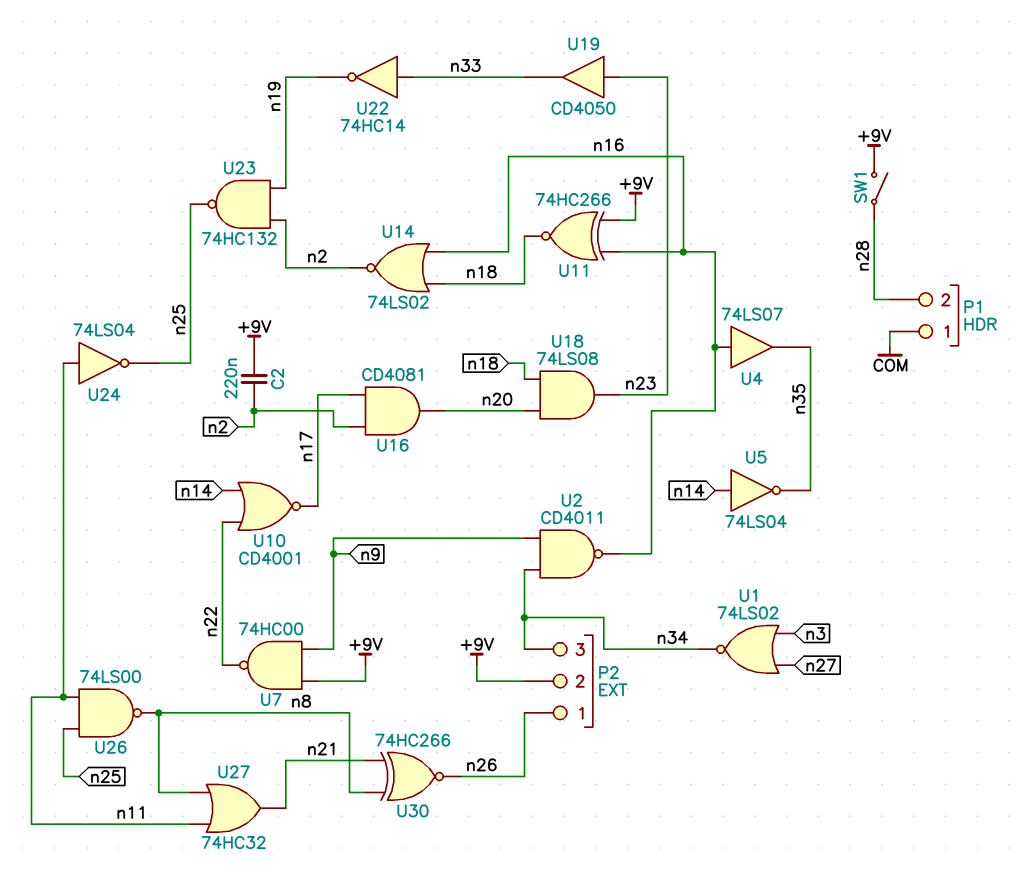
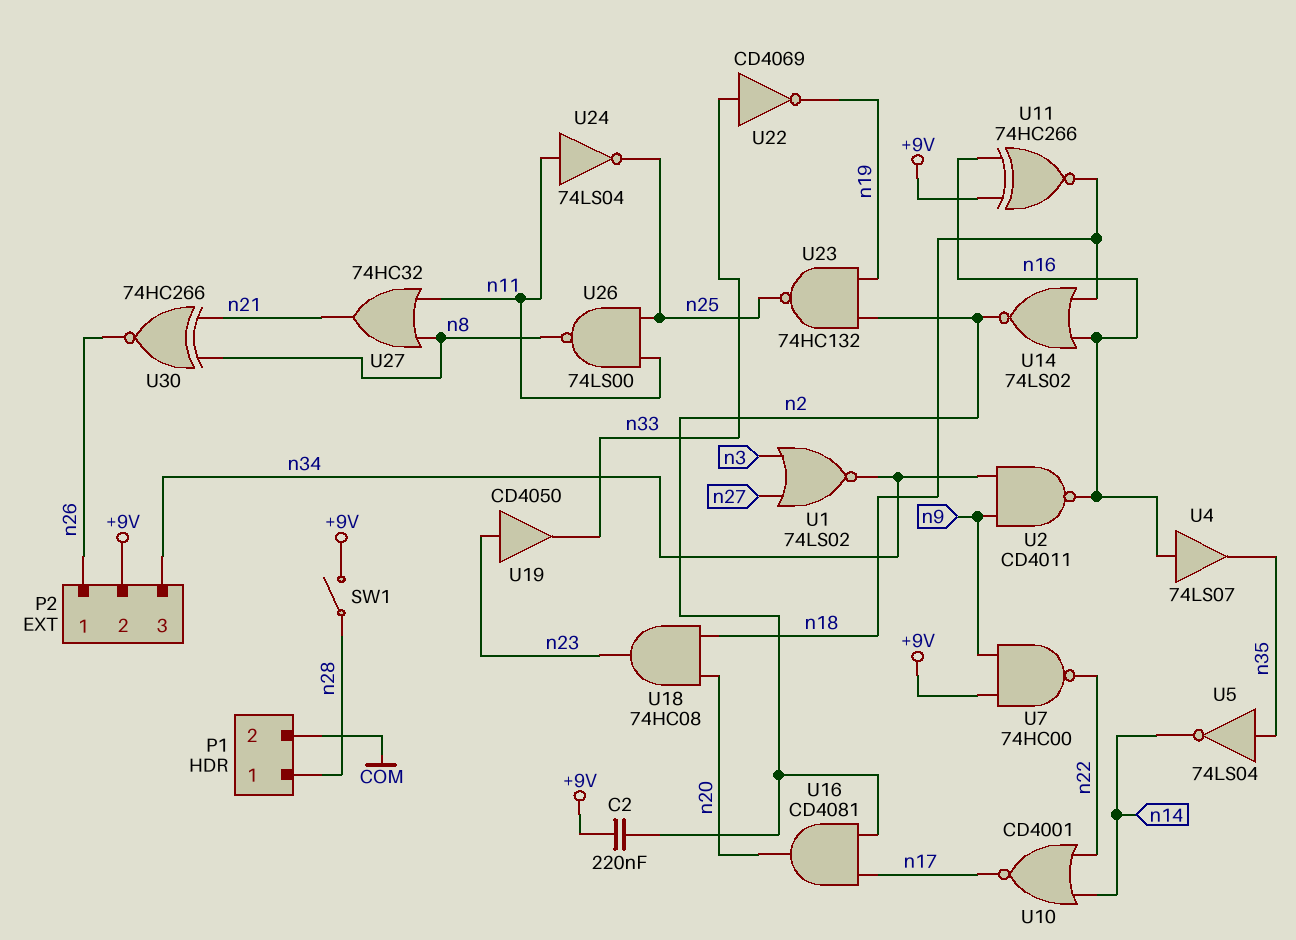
P1 pin 1: COM -> n28
P1 pin 2: n28 -> COM
U5: NOT 74LS04 (in n14, out n35) -> NOT 74LS04 (in n35, out n14)
U18: AND 74LS08 (in n18, in n20, out n23) -> AND 74HC08 (in n18, in n20, out n23)
U22: NOT 74HC14 (in n33, out n19) -> NOT CD4069 (in n33, out n19)

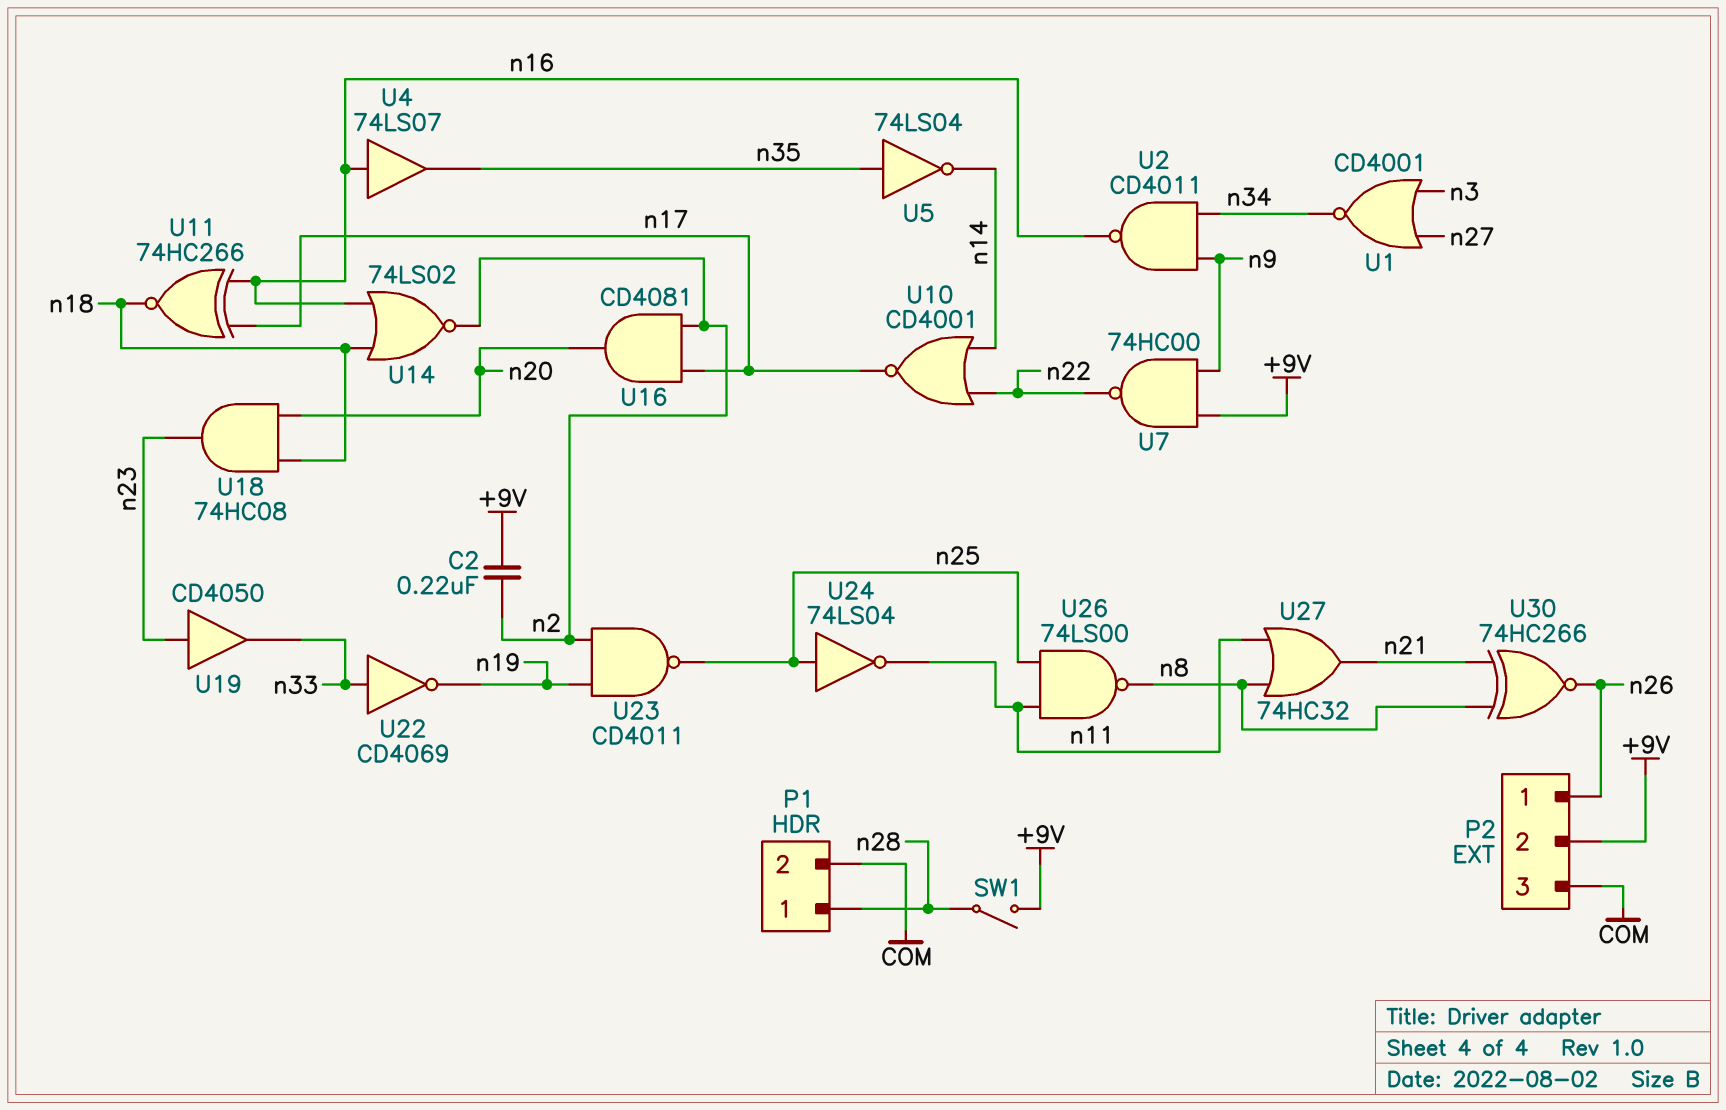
P2 pin 3: n34 -> COM
U1: NOR 74LS02 (in n3, in n27, out n34) -> NOR CD4001 (in n3, in n27, out n34)
U11: XNOR 74HC266 (in +9V, in n16, out n18) -> XNOR 74HC266 (in n16, in n17, out n18)
U23: NAND 74HC132 (in n2, in n19, out n25) -> NAND CD4011 (in n2, in n19, out n25)
U24: NOT 74LS04 (in n11, out n25) -> NOT 74LS04 (in n25, out n11)

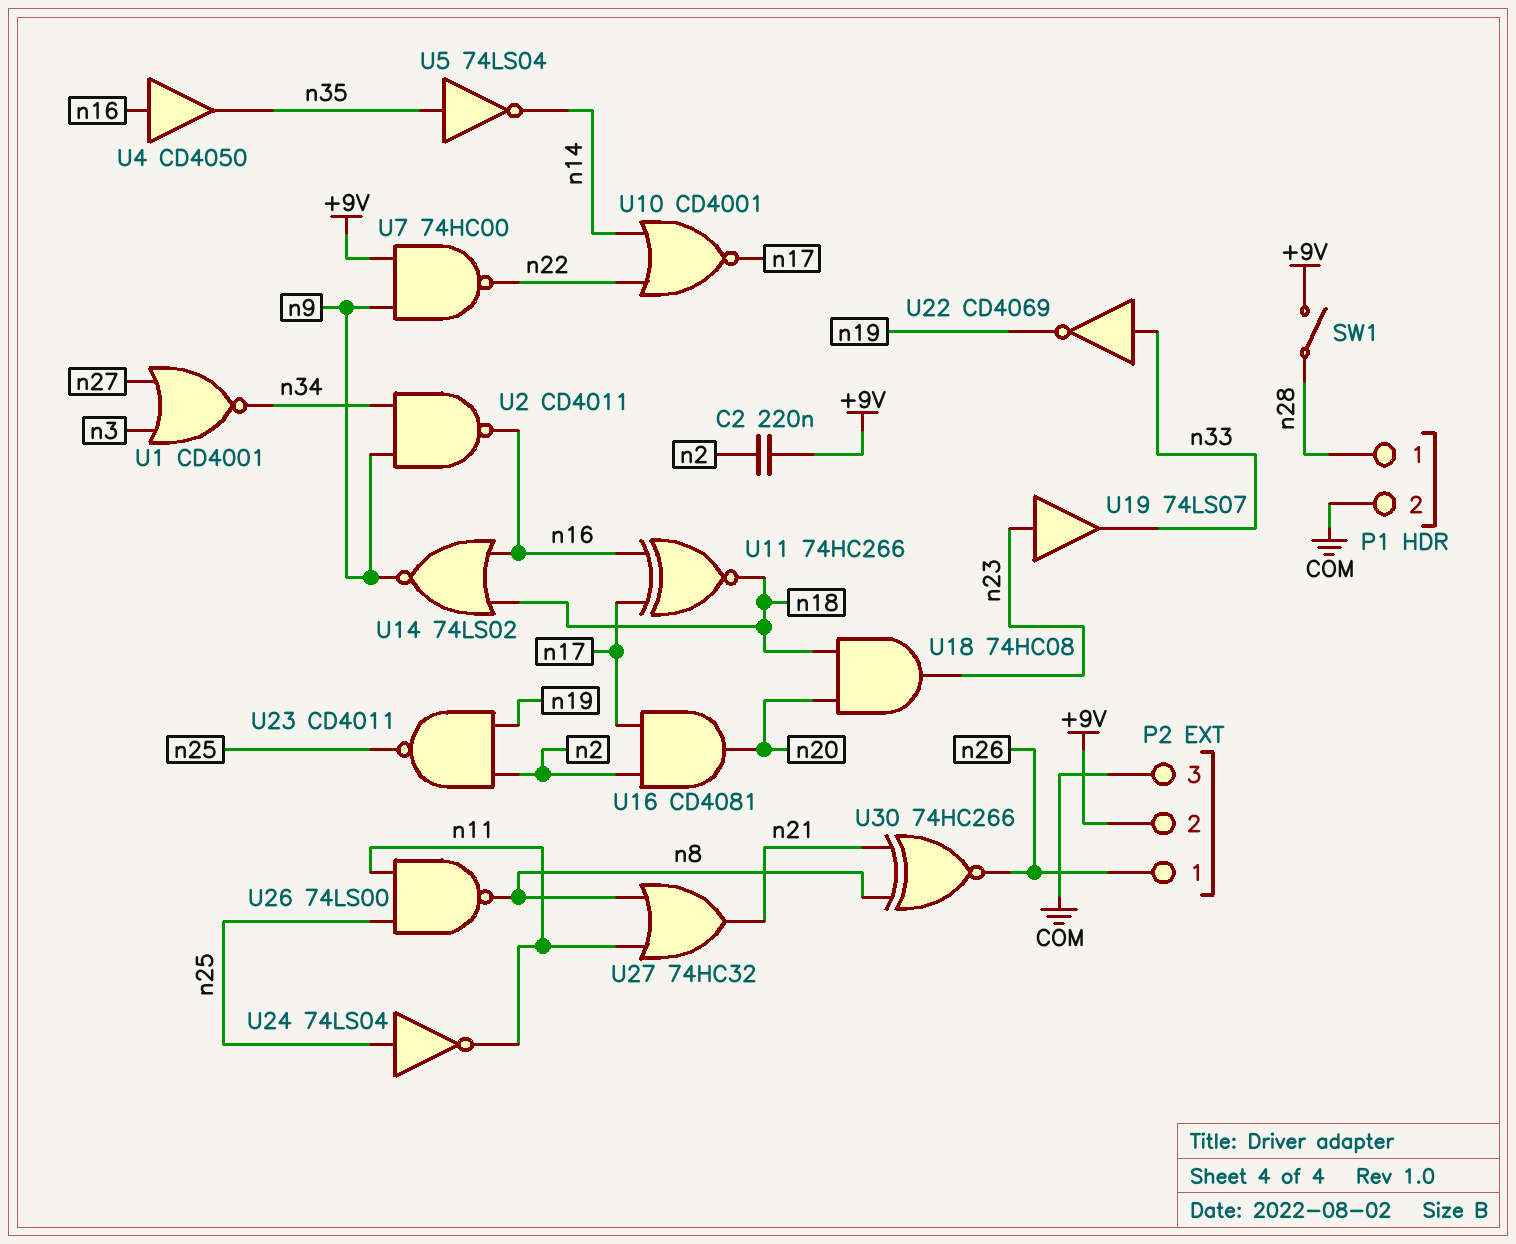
U4: buffer 74LS07 (in n16, out n35) -> buffer CD4050 (in n16, out n35)
U14: NOR 74LS02 (in n16, in n18, out n2) -> NOR 74LS02 (in n16, in n18, out n9)
U19: buffer CD4050 (in n23, out n33) -> buffer 74LS07 (in n23, out n33)

